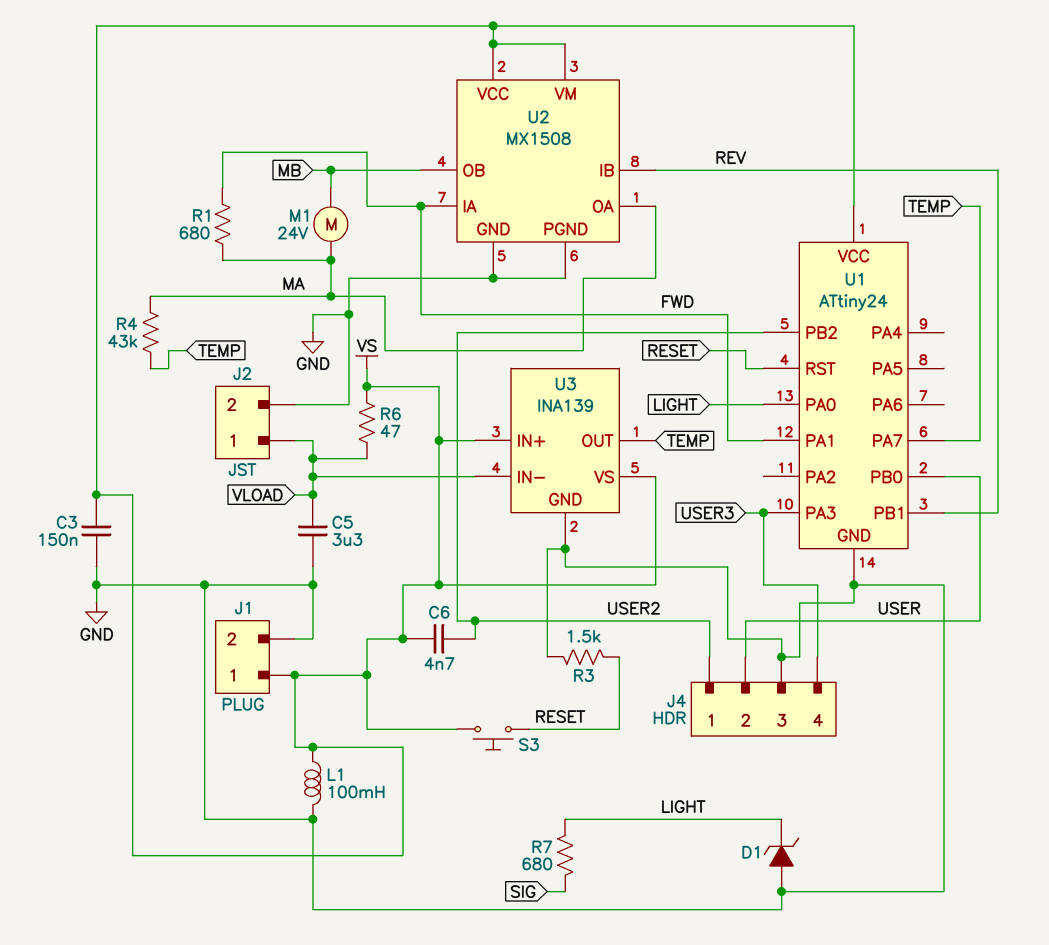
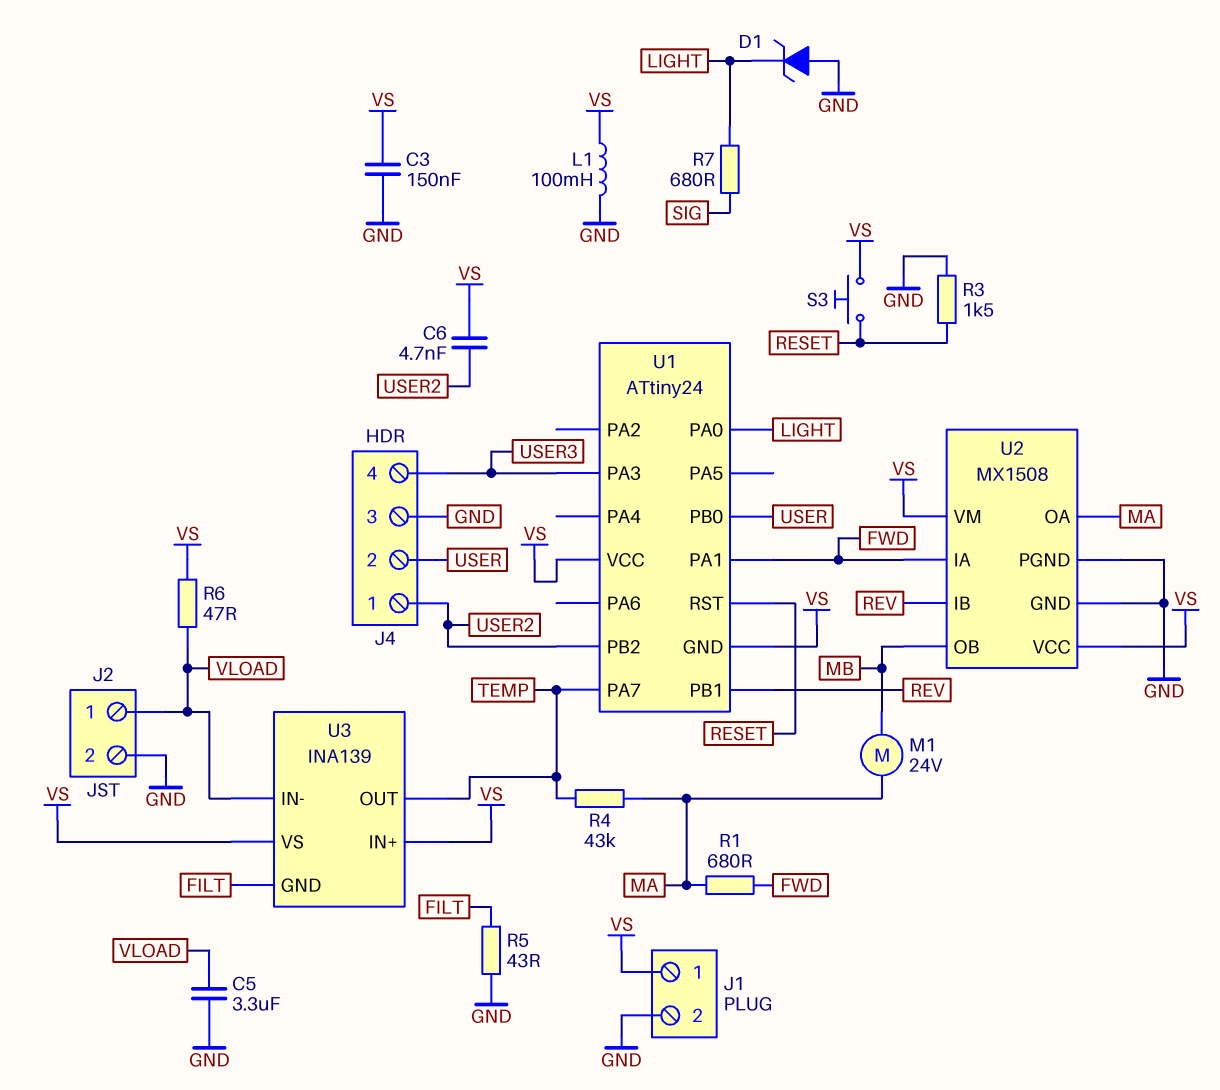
R5: none -> 43 (FILT, GND)
U1 pin GND: GND -> VS
U3 pin GND: GND -> FILT

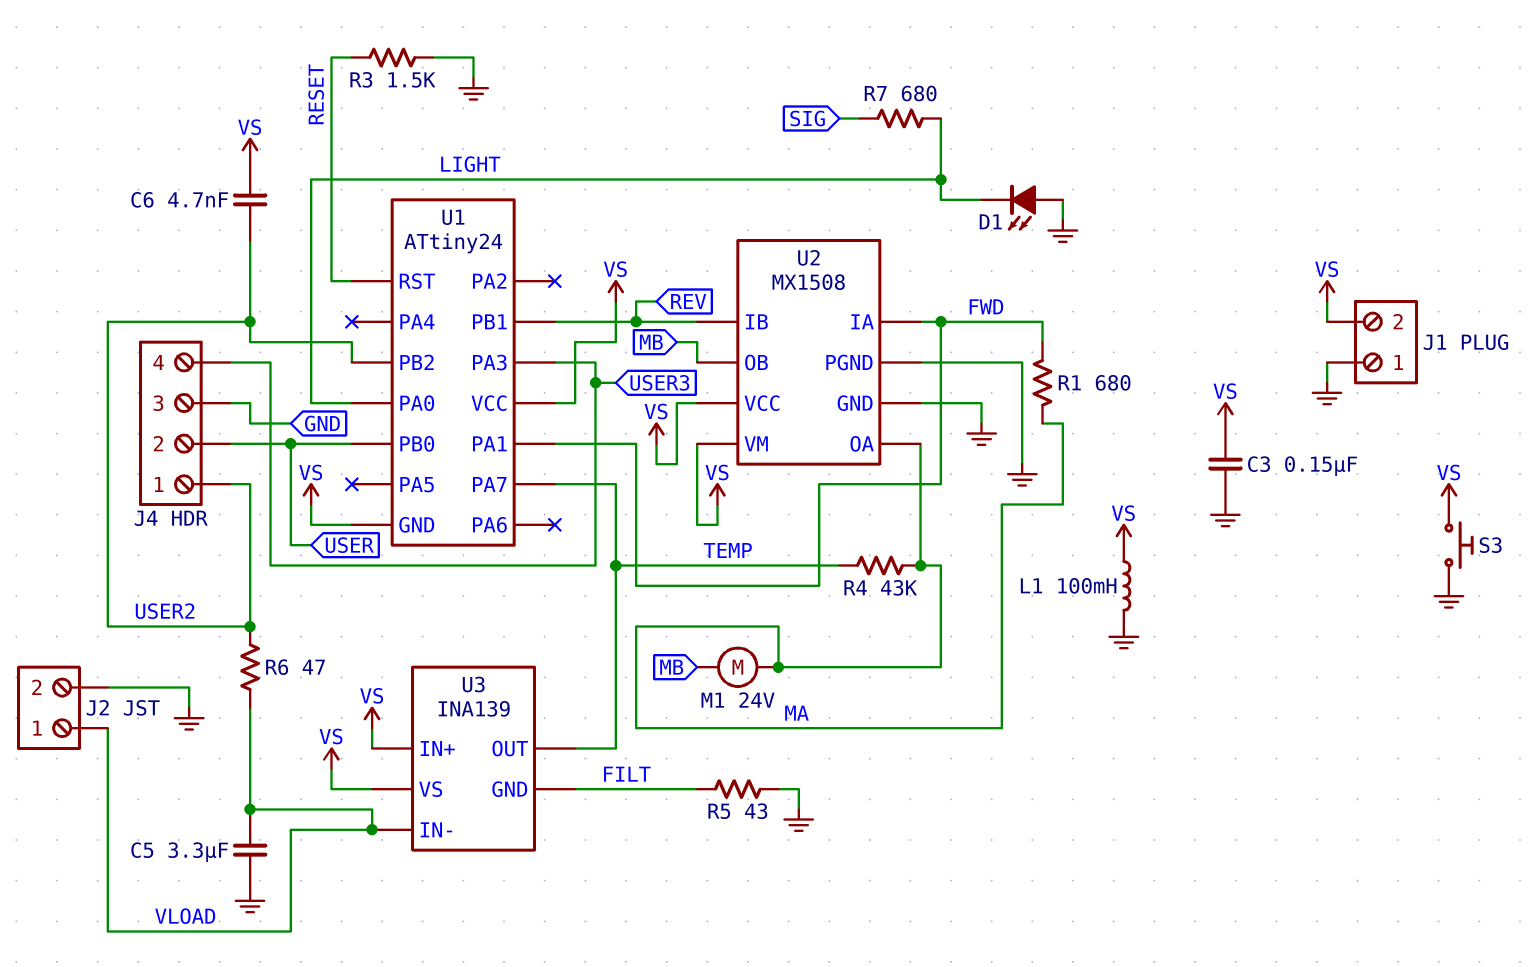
D1: zener (A GND, K LIGHT) -> LED (A GND, K LIGHT)
J1 pin 1: VS -> GND
J1 pin 2: GND -> VS
R6: 47 (VLOAD, VS) -> 47 (USER2, VLOAD)
S3: button (RESET, VS) -> button (GND, VS)

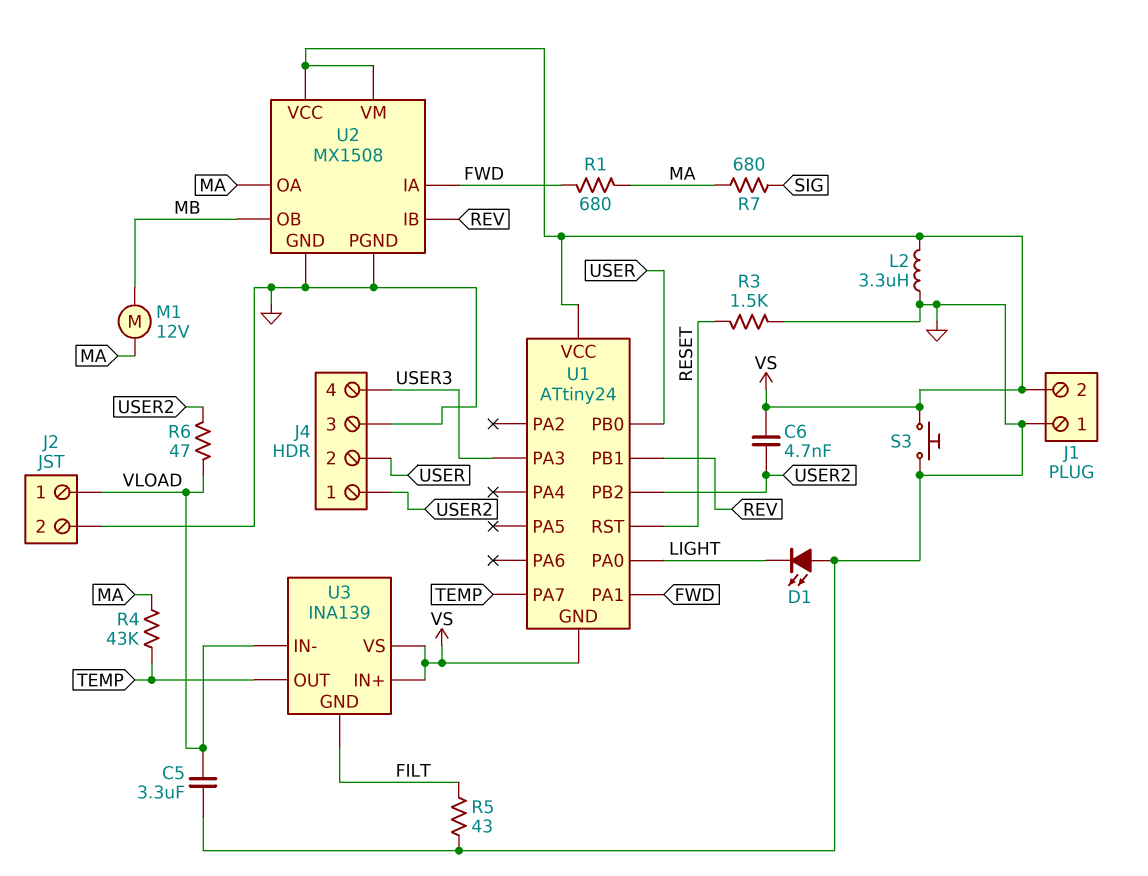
C3: 150nF (GND, VS) -> none
L1: 100mH (GND, VS) -> none
L2: none -> 3.3uH (GND, VS)
M1: motor 24V (MA, MB) -> motor 12V (MA, MB)
R7: 680 (LIGHT, SIG) -> 680 (MA, SIG)

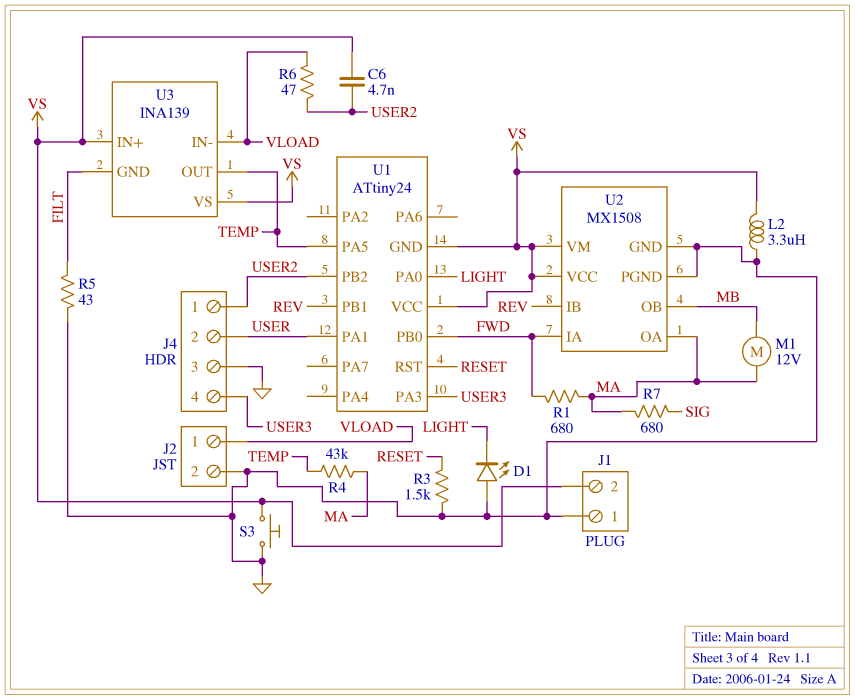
C5: 3.3uF (GND, VLOAD) -> none
U1 pin PA1: FWD -> USER
U1 pin PA5: none -> TEMP
U1 pin PA7: TEMP -> none
U1 pin PB0: USER -> FWD

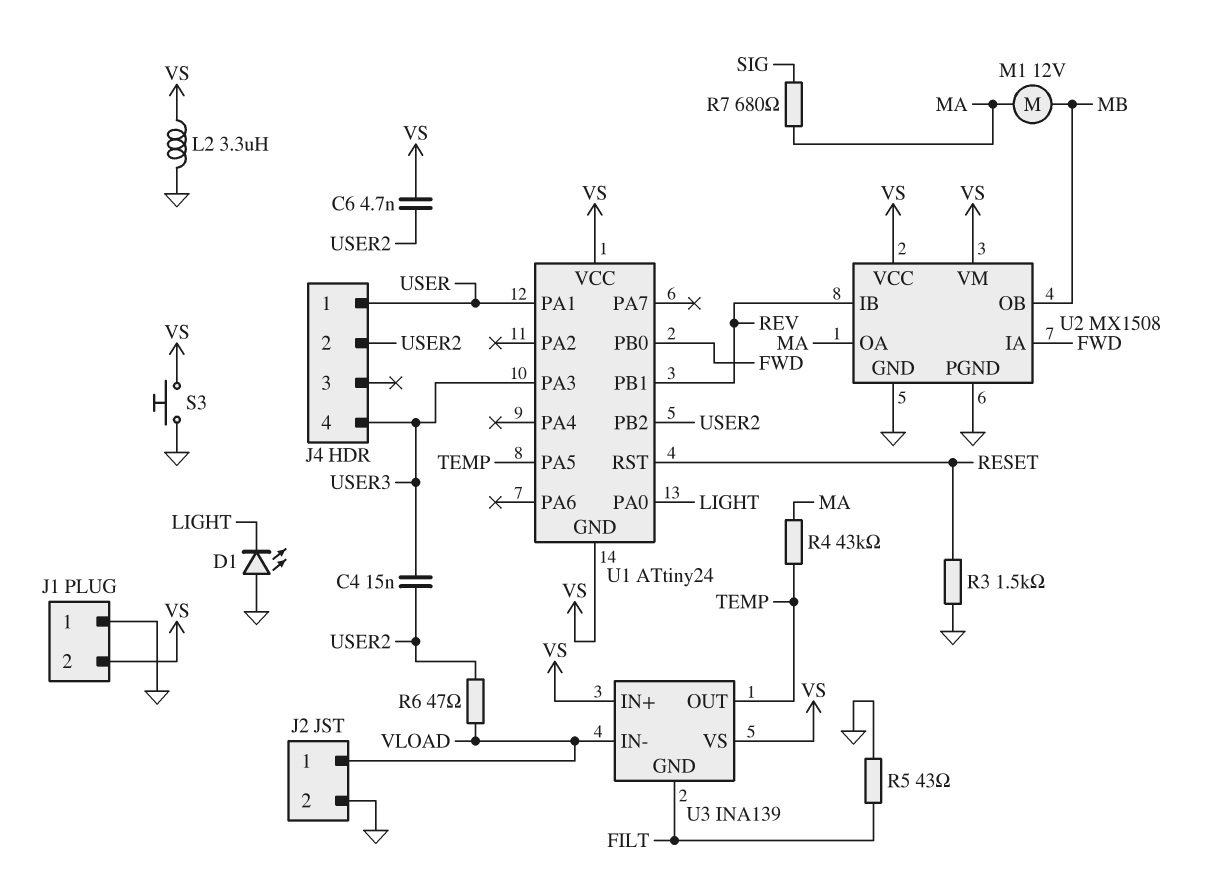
C4: none -> 15nF (USER2, USER3)
J4 pin 1: USER2 -> USER
J4 pin 2: USER -> USER2
J4 pin 3: GND -> none
R1: 680 (FWD, MA) -> none

